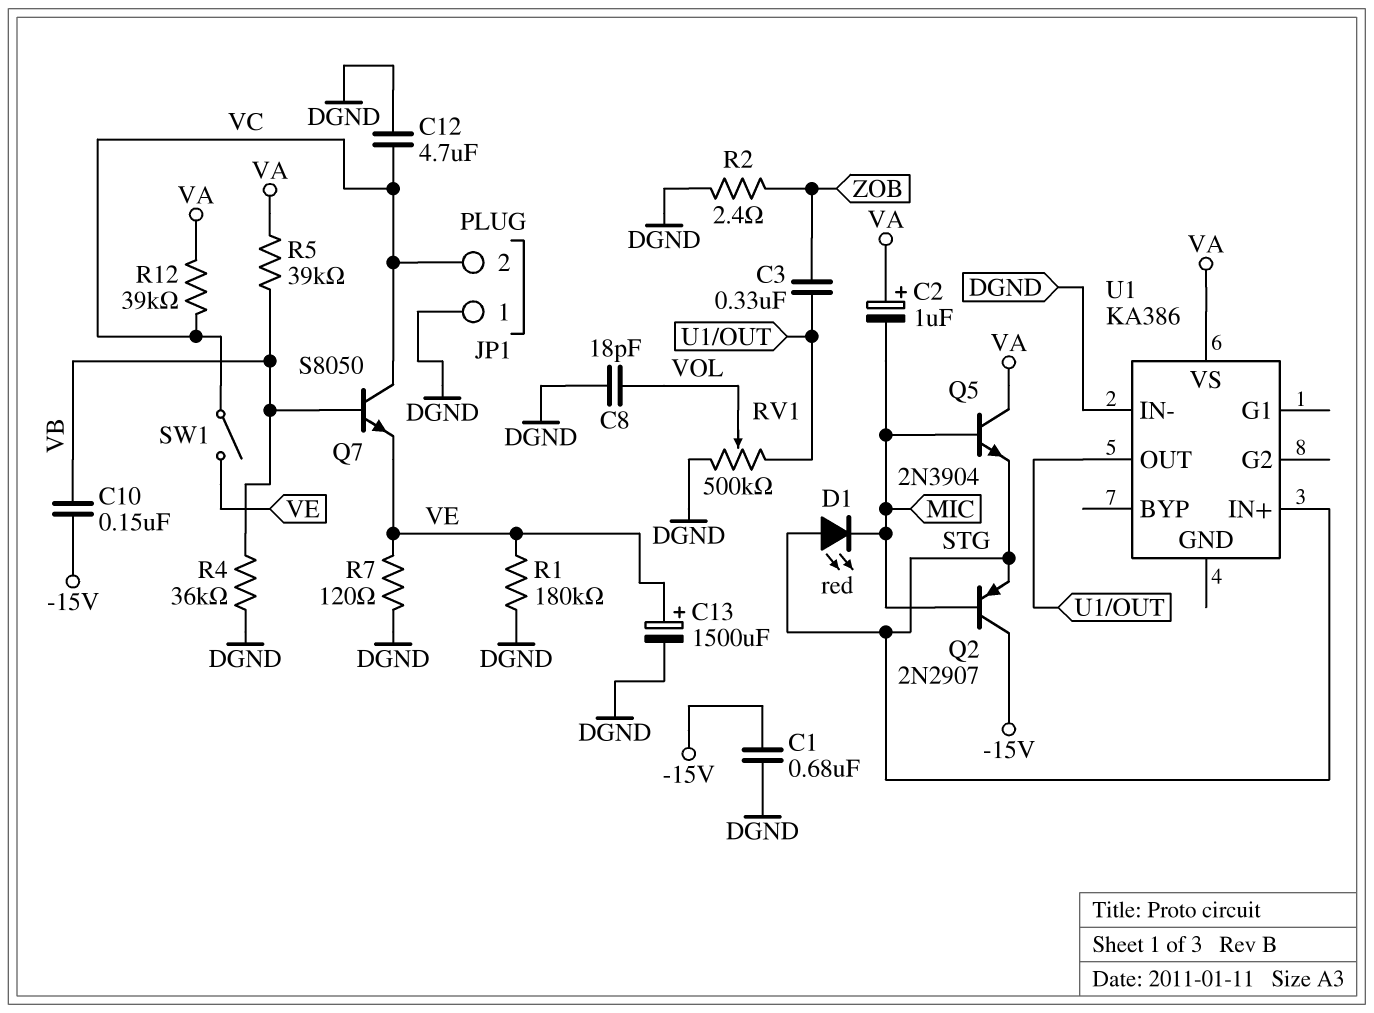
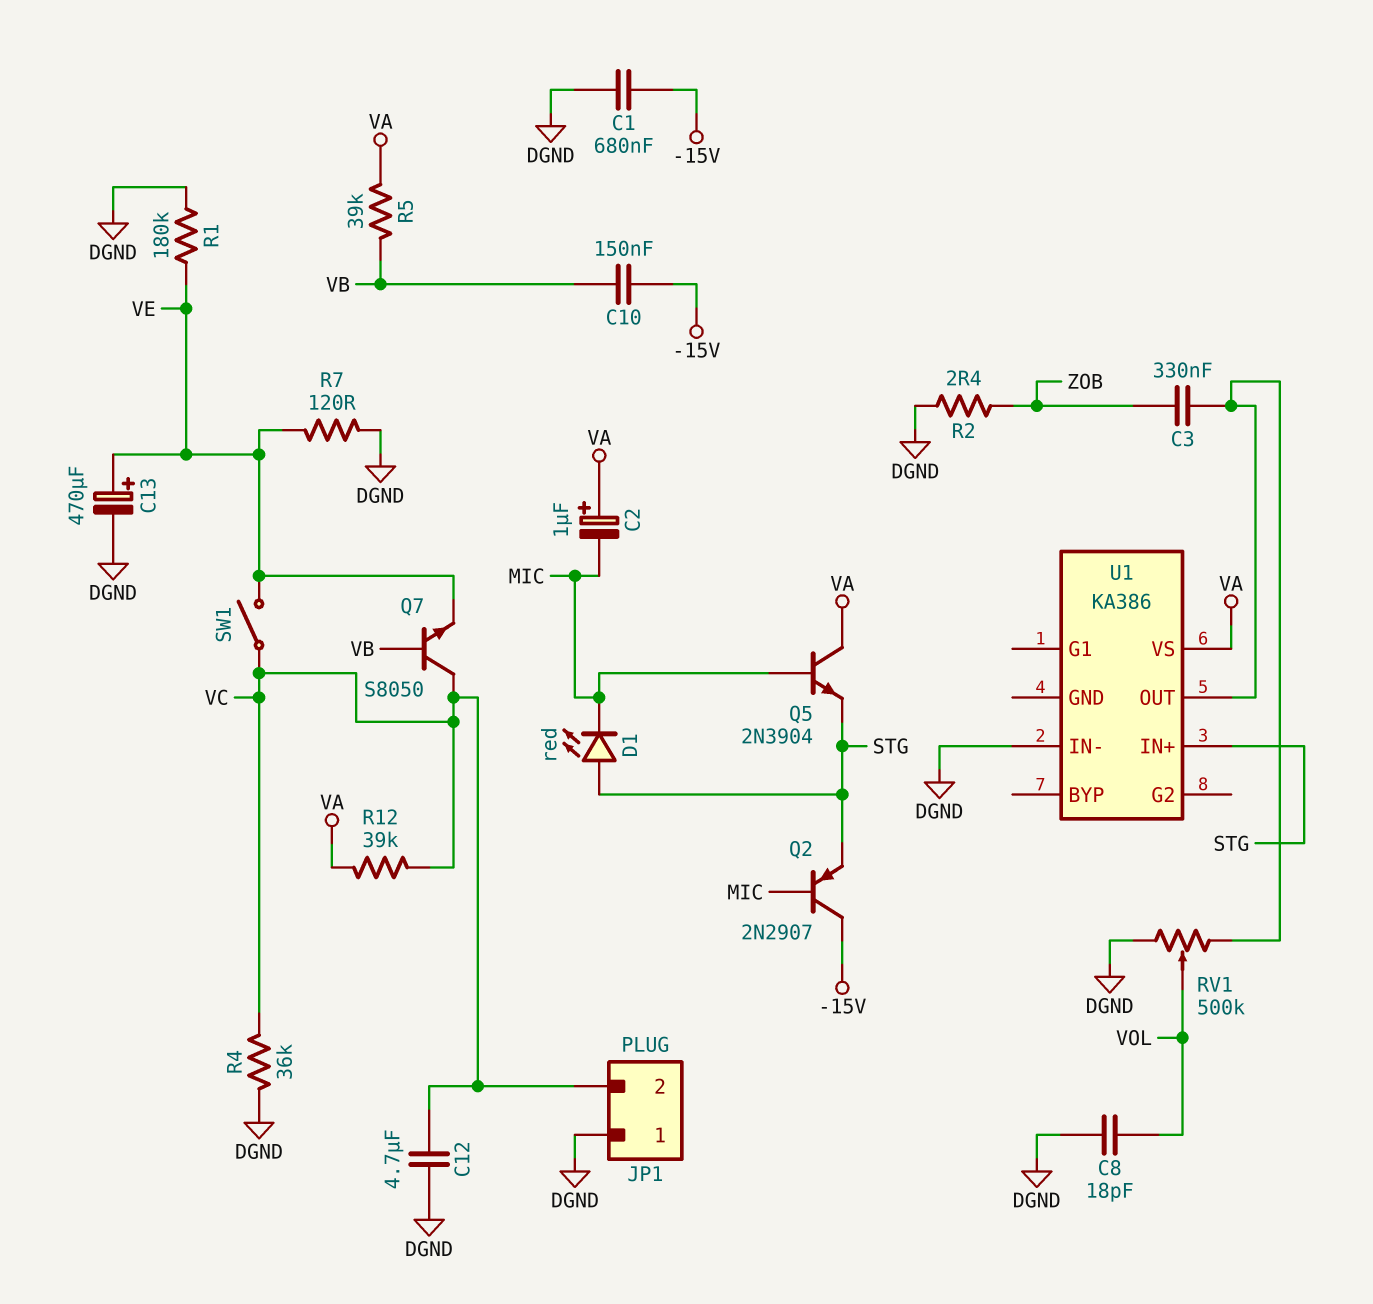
C13: 1500uF (plus VE, minus DGND) -> 470uF (plus VE, minus DGND)
R4: 36k (DGND, VB) -> 36k (DGND, VC)

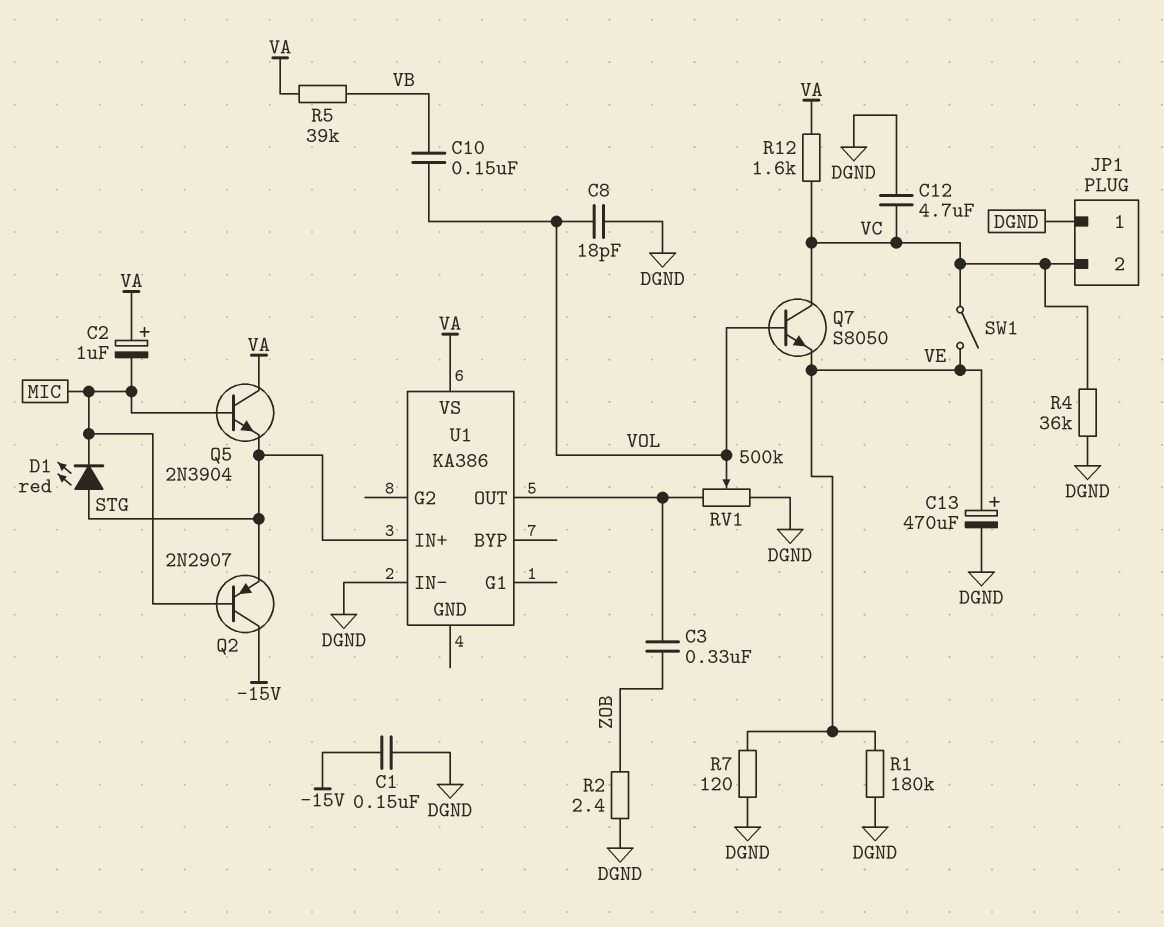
C1: 680nF (-15V, DGND) -> 150nF (-15V, DGND)
C10: 150nF (-15V, VB) -> 150nF (VB, VOL)
Q7: NPN S8050 (B VB, C VC, E VE) -> NPN S8050 (B VOL, C VC, E VE)
R12: 39k (VA, VC) -> 1.6k (VA, VC)

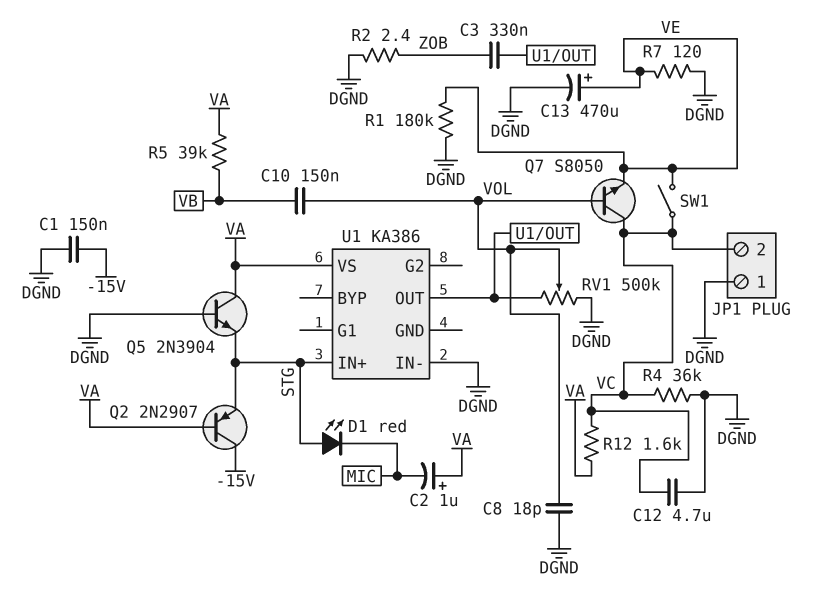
Q2: PNP 2N2907 (B MIC, C -15V, E STG) -> PNP 2N2907 (B VA, C -15V, E STG)
Q5: NPN 2N3904 (B MIC, C VA, E STG) -> NPN 2N3904 (B DGND, C VA, E STG)

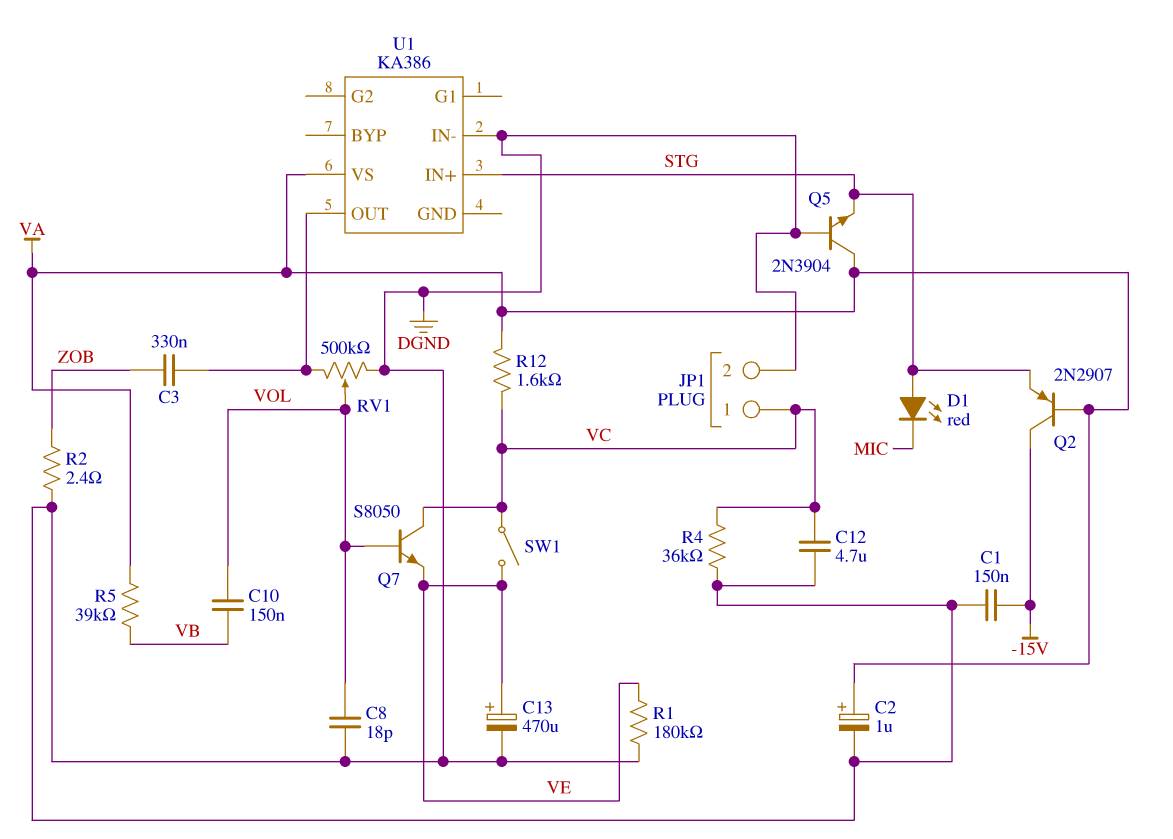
C2: 1uF (plus VA, minus MIC) -> 1uF (plus VA, minus DGND)
JP1 pin 1: DGND -> VC
JP1 pin 2: VC -> DGND
R7: 120 (DGND, VE) -> none

